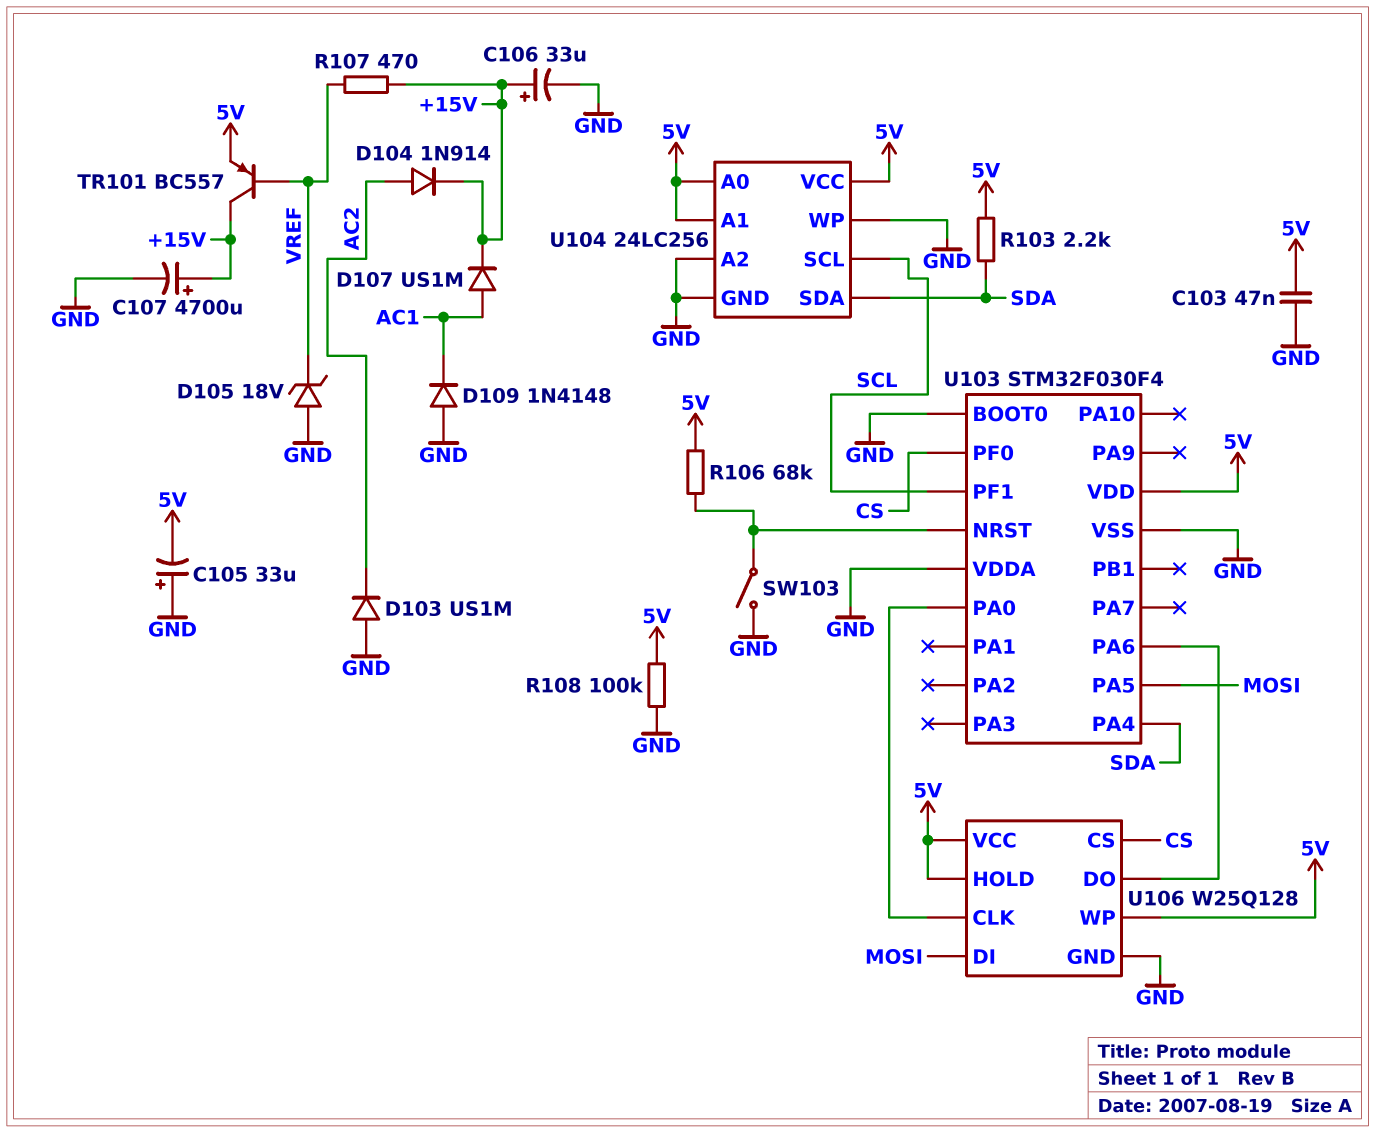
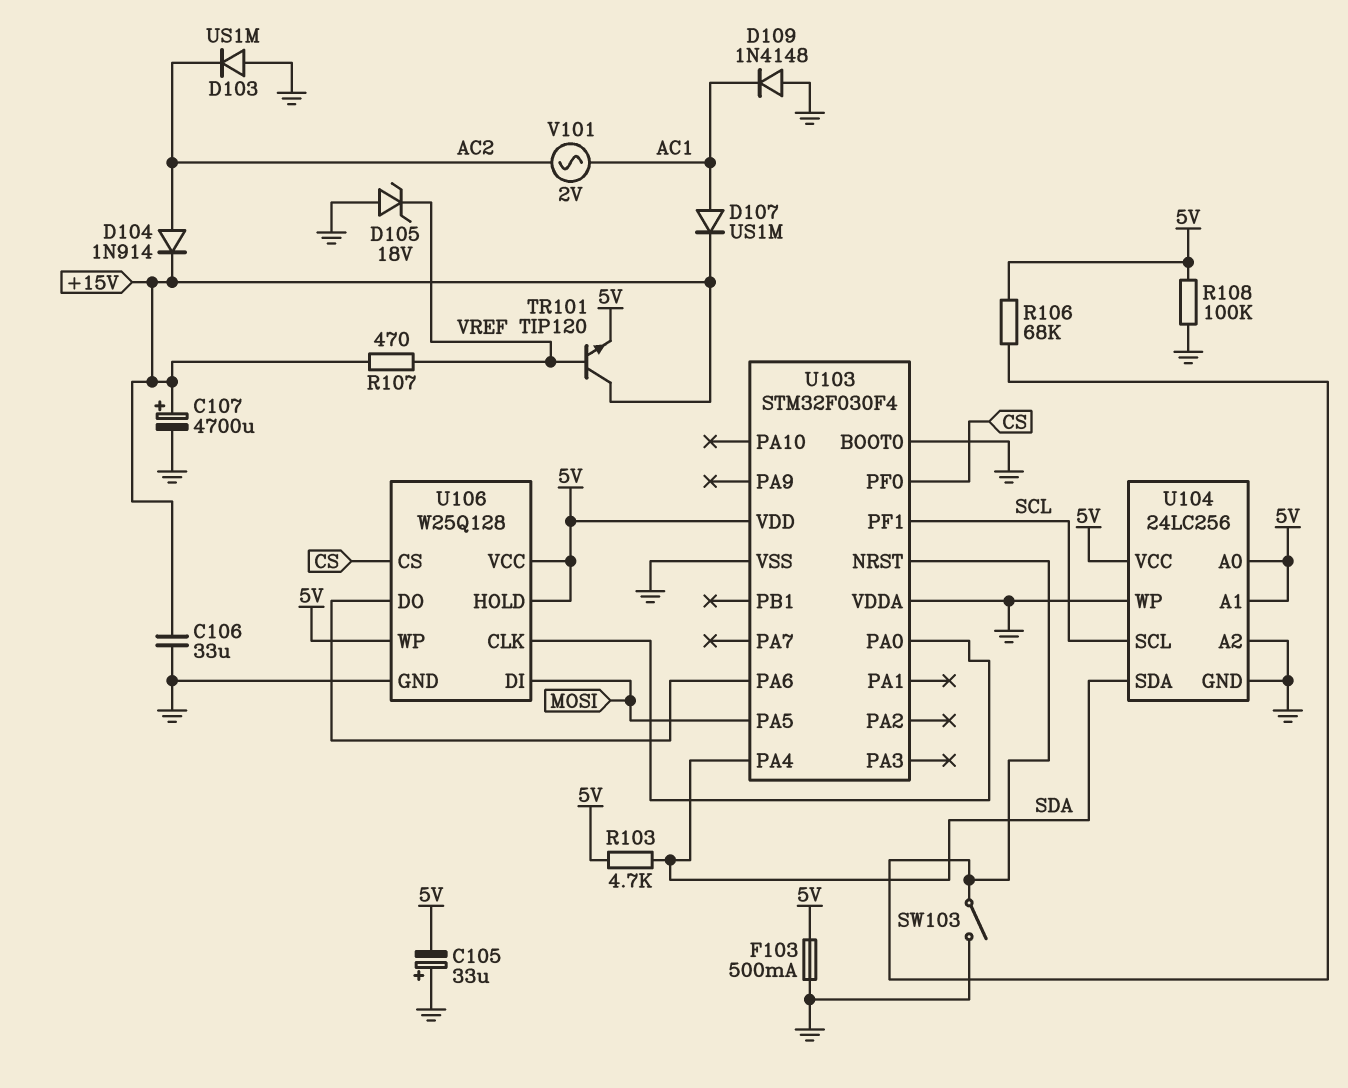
C103: 47nF (5V, GND) -> none
C106: 33uF (plus +15V, minus GND) -> 33uF (+15V, GND)
F103: none -> 500mA (5V, GND)
R103: 2.2k (5V, SDA) -> 4.7k (5V, SDA)
TR101: PNP BC557 (B VREF, C +15V, E 5V) -> NPN TIP120 (B VREF, C +15V, E 5V)
V101: none -> AC 2V (AC1, AC2)

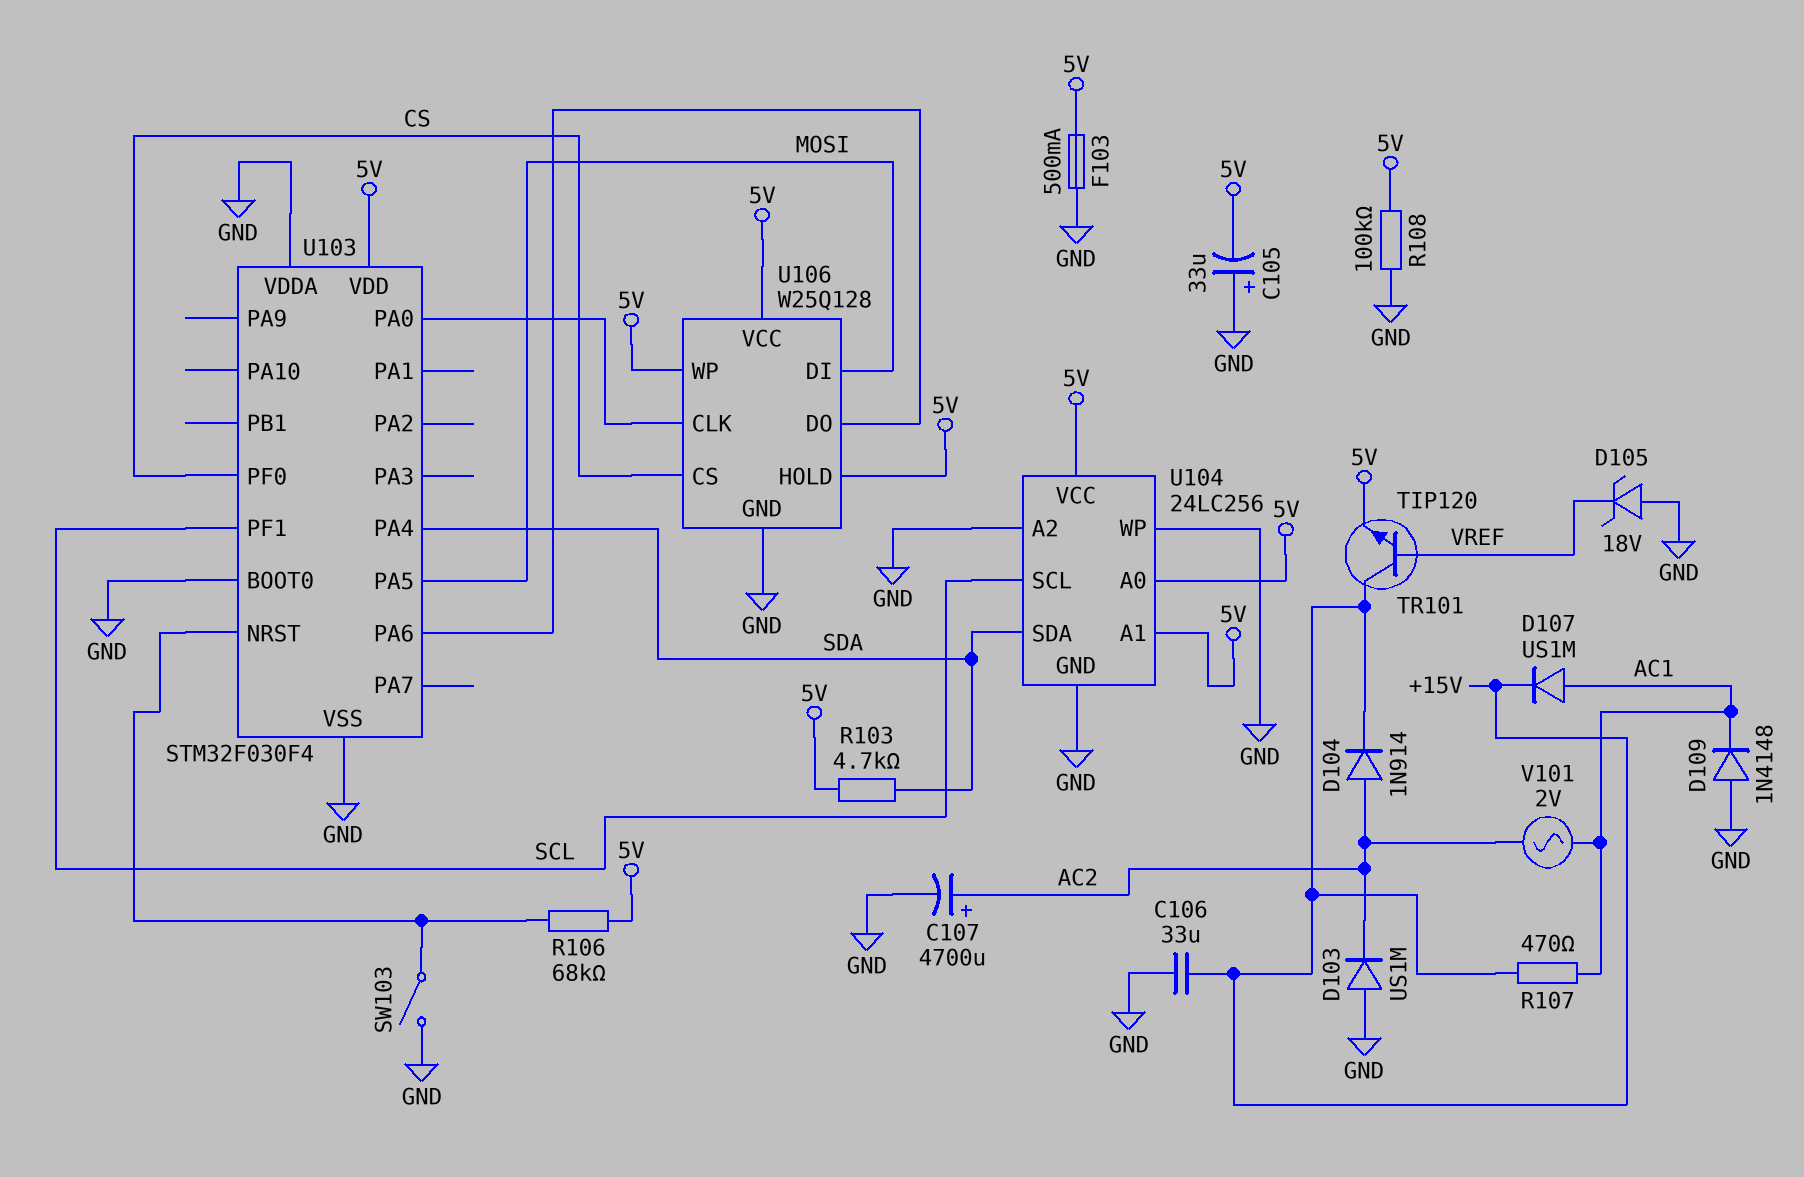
C107: 4700uF (plus +15V, minus GND) -> 4700uF (plus AC2, minus GND)
R107: 470 (+15V, VREF) -> 470 (+15V, AC1)

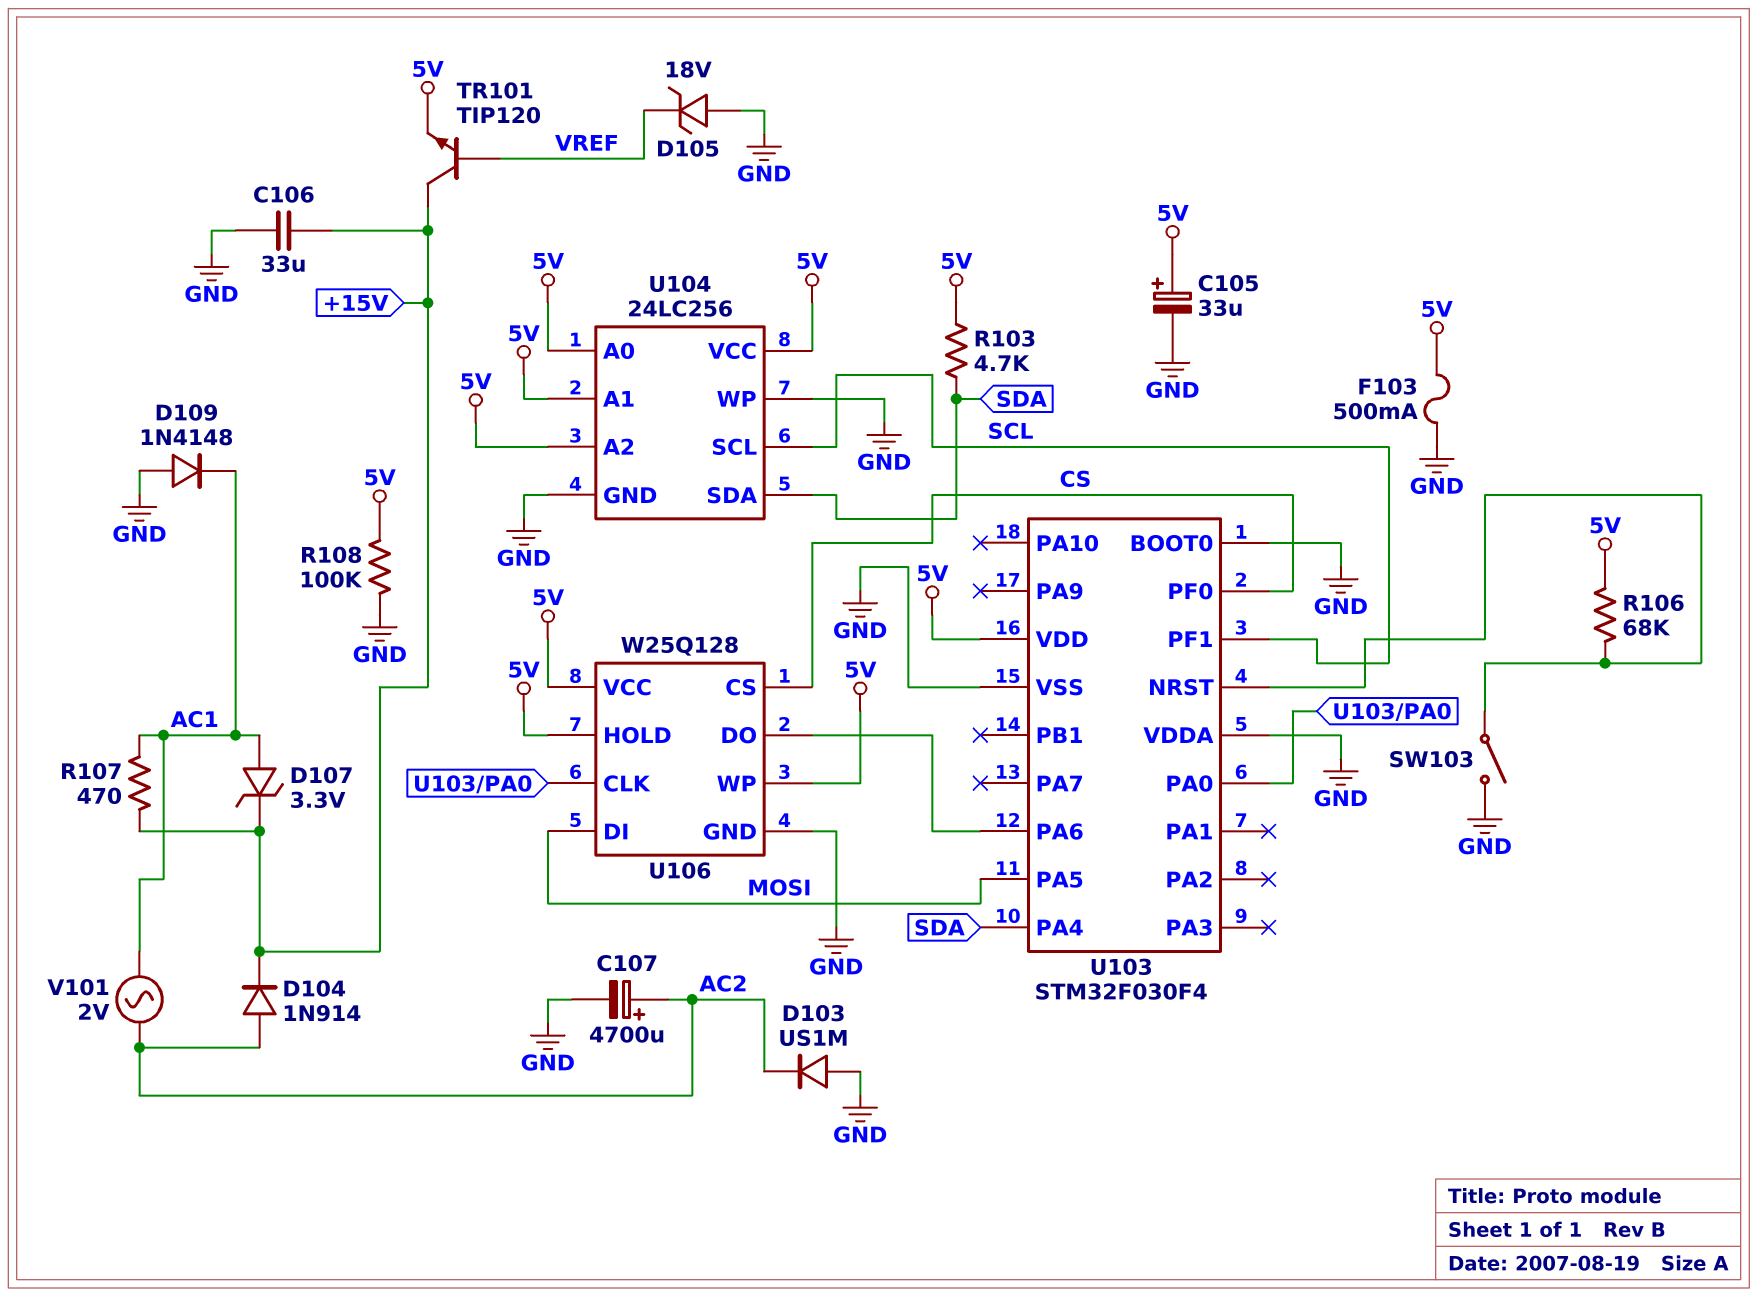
C105: 33uF (plus GND, minus 5V) -> 33uF (plus 5V, minus GND)
D107: diode US1M (A AC1, K +15V) -> zener 3.3V (A AC1, K +15V)
U104 pin A2: GND -> 5V

